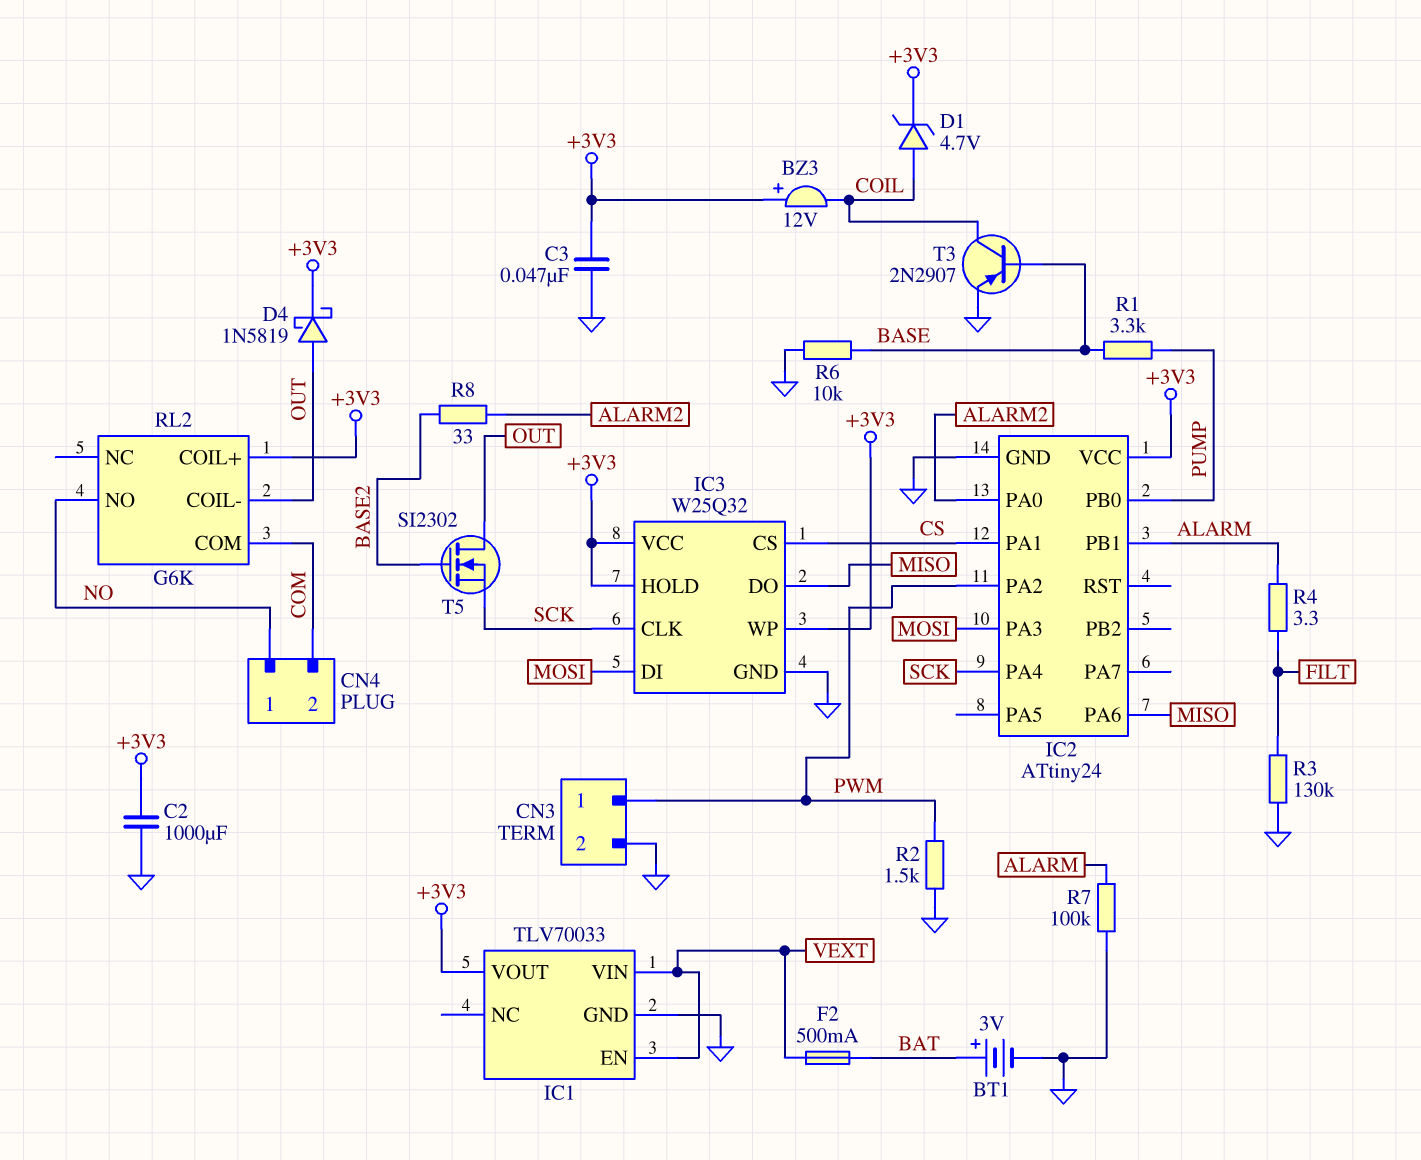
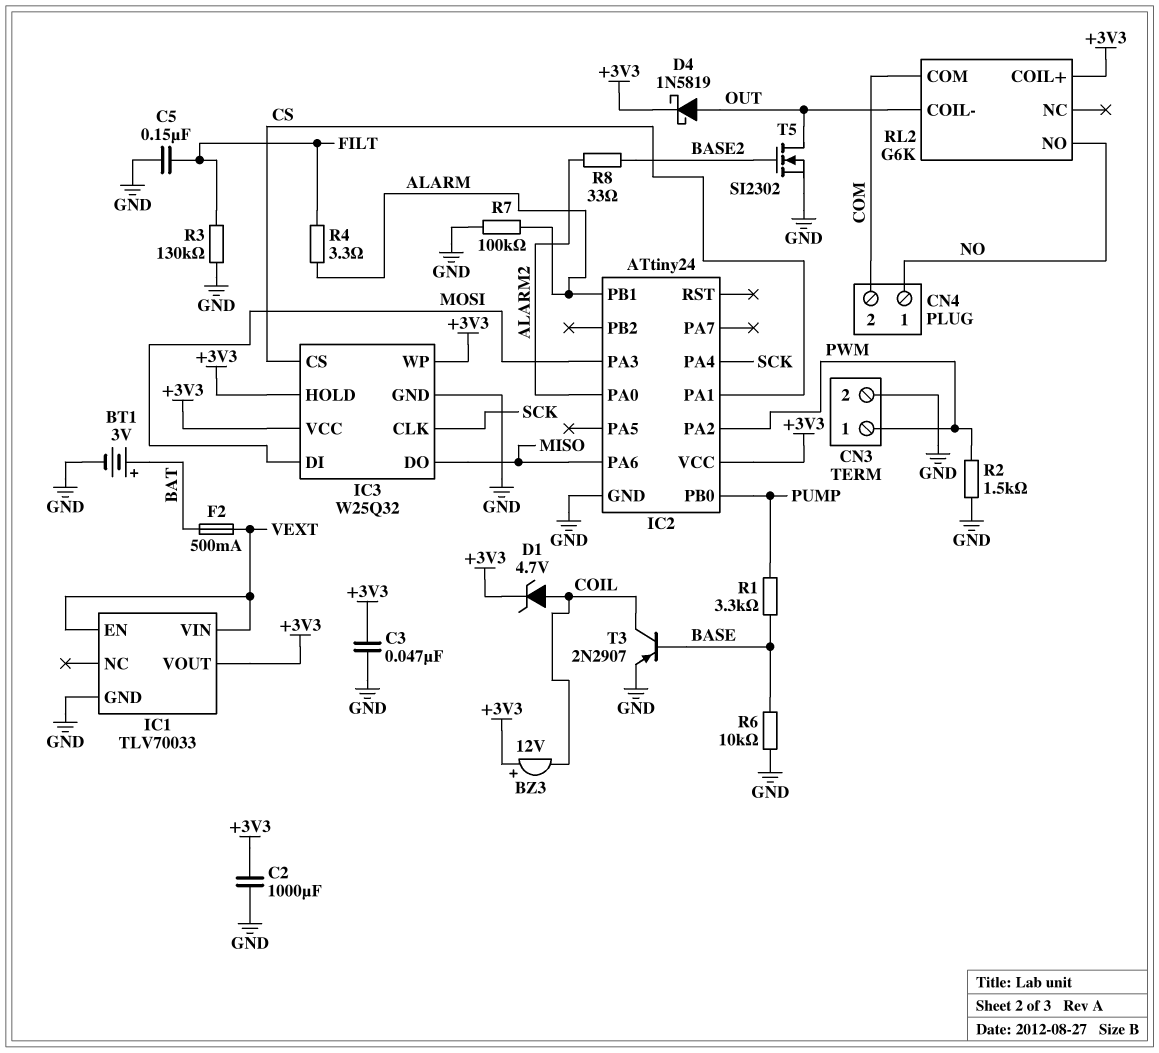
C5: none -> 150nF (FILT, GND)
T5: NMOS SI2302 (G BASE2, D OUT, S SCK) -> NMOS SI2302 (G BASE2, D OUT, S GND)

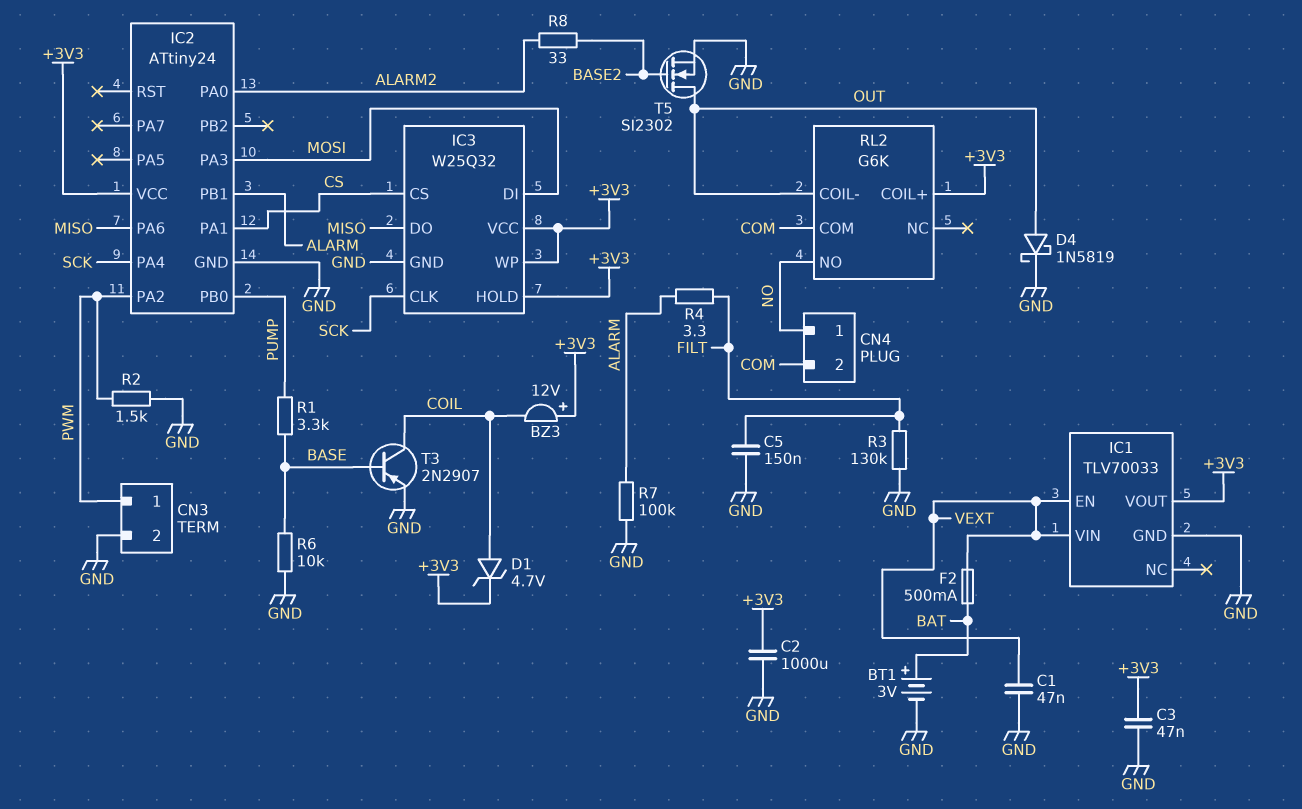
C1: none -> 47nF (GND, VEXT)
D4: schottky 1N5819 (A OUT, K +3V3) -> schottky 1N5819 (A OUT, K GND)

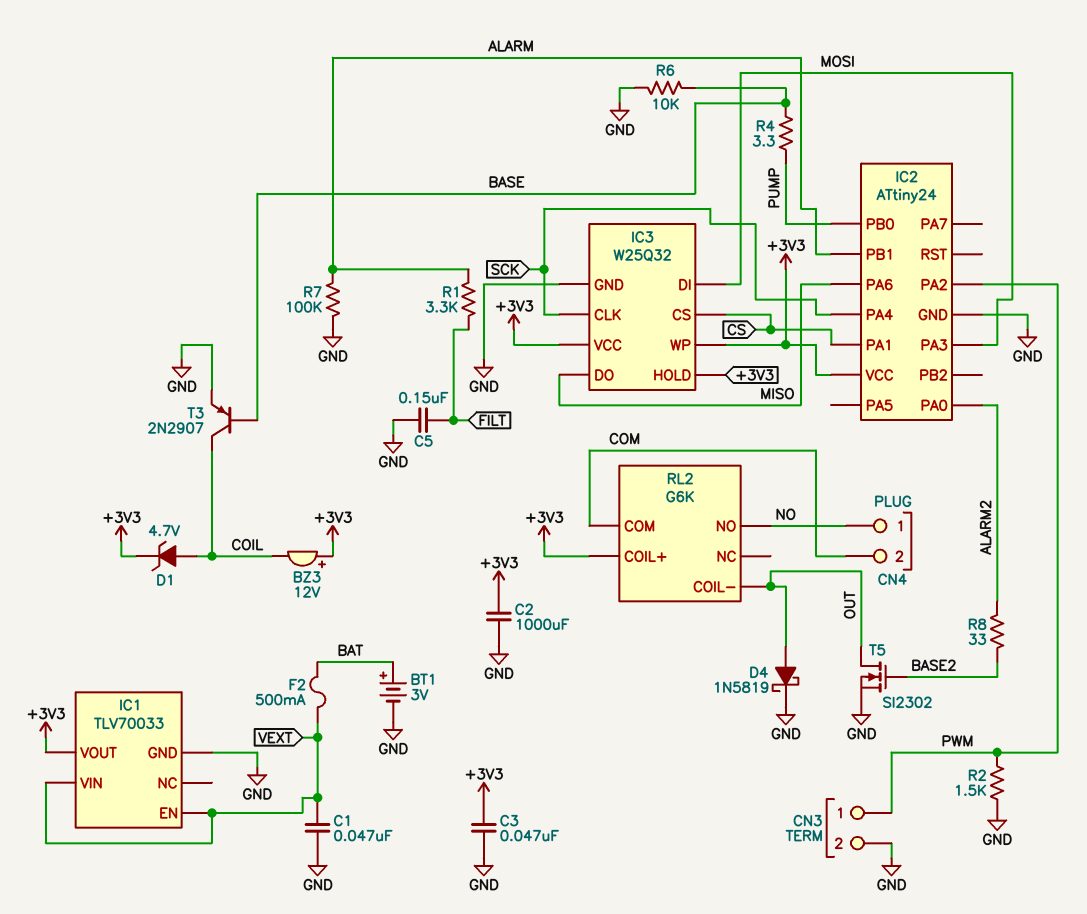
R1: 3.3k (BASE, PUMP) -> 3.3k (ALARM, FILT)
R3: 130k (FILT, GND) -> none
R4: 3.3 (ALARM, FILT) -> 3.3 (BASE, PUMP)

